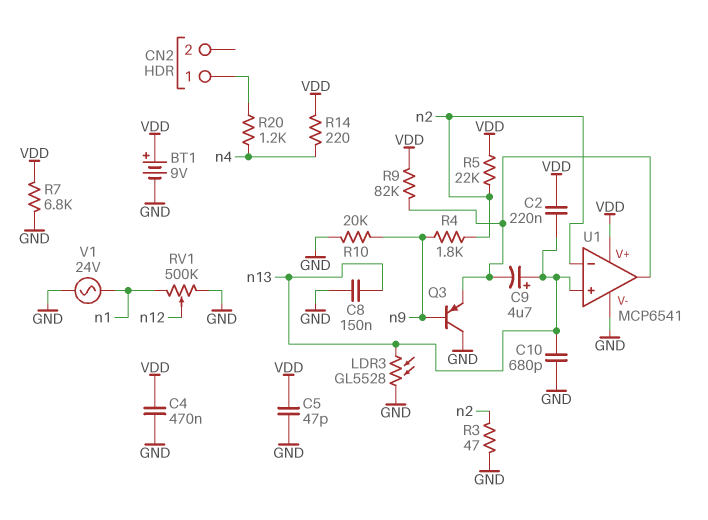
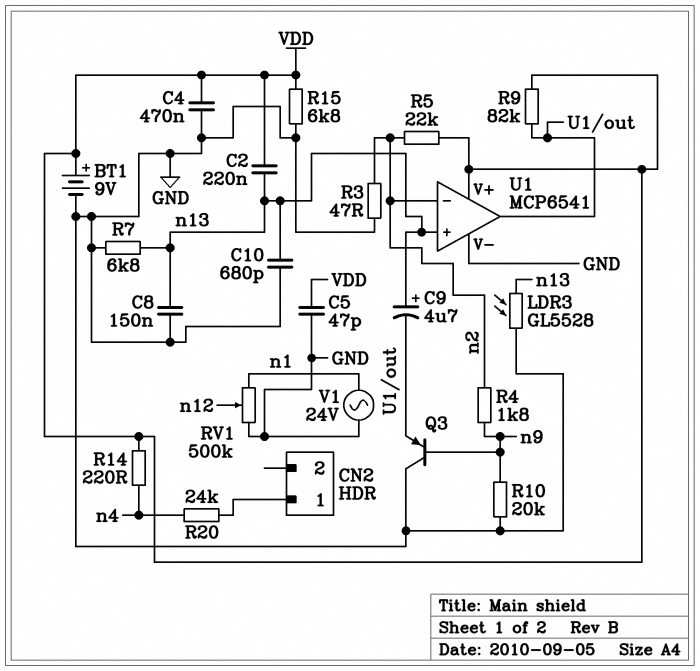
R7: 6.8k (GND, VDD) -> 6.8k (GND, n13)
R15: none -> 6.8k (GND, VDD)
R20: 1.2k (CN2/1, n4) -> 24k (CN2/1, n4)

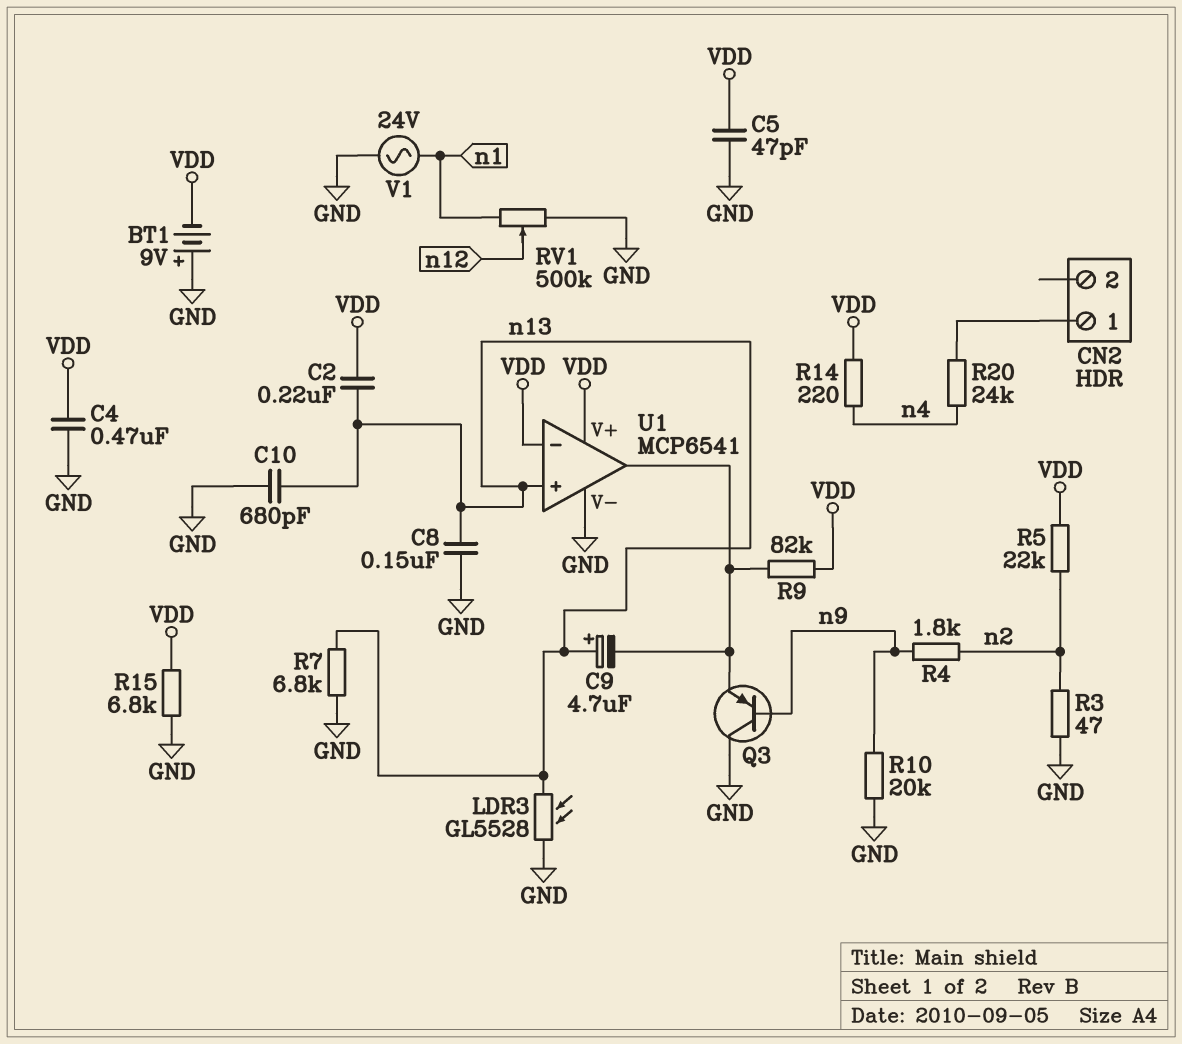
BT1: 9V (plus VDD, minus GND) -> 9V (plus GND, minus VDD)
U1 pin in-: n2 -> VDD

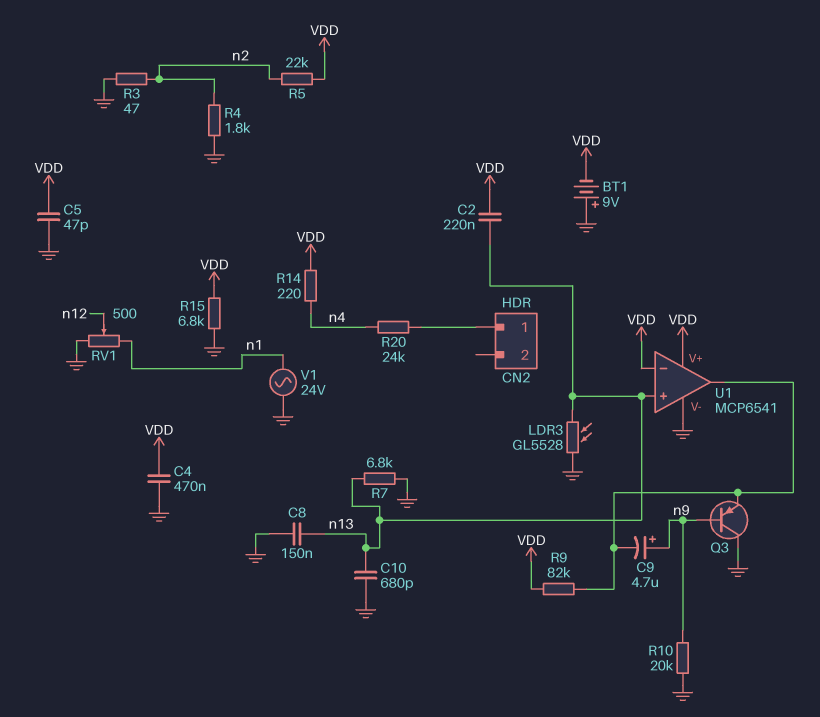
C9: 4.7uF (plus n13, minus U1/out) -> 4.7uF (plus n9, minus U1/out)
R4: 1.8k (n2, n9) -> 1.8k (GND, n2)
RV1: 500k (GND, n1, wiper n12) -> 500 (GND, n1, wiper n12)

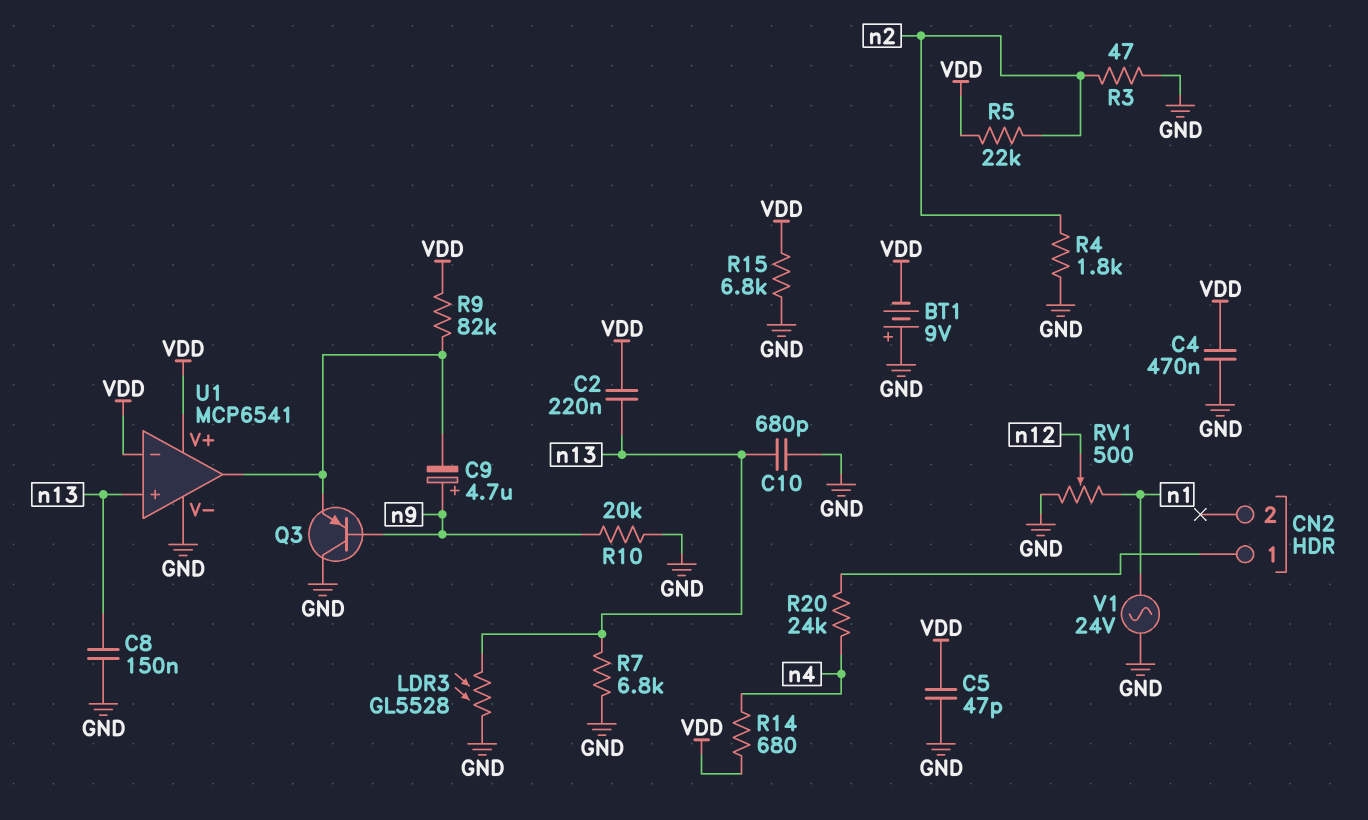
R14: 220 (VDD, n4) -> 680 (VDD, n4)

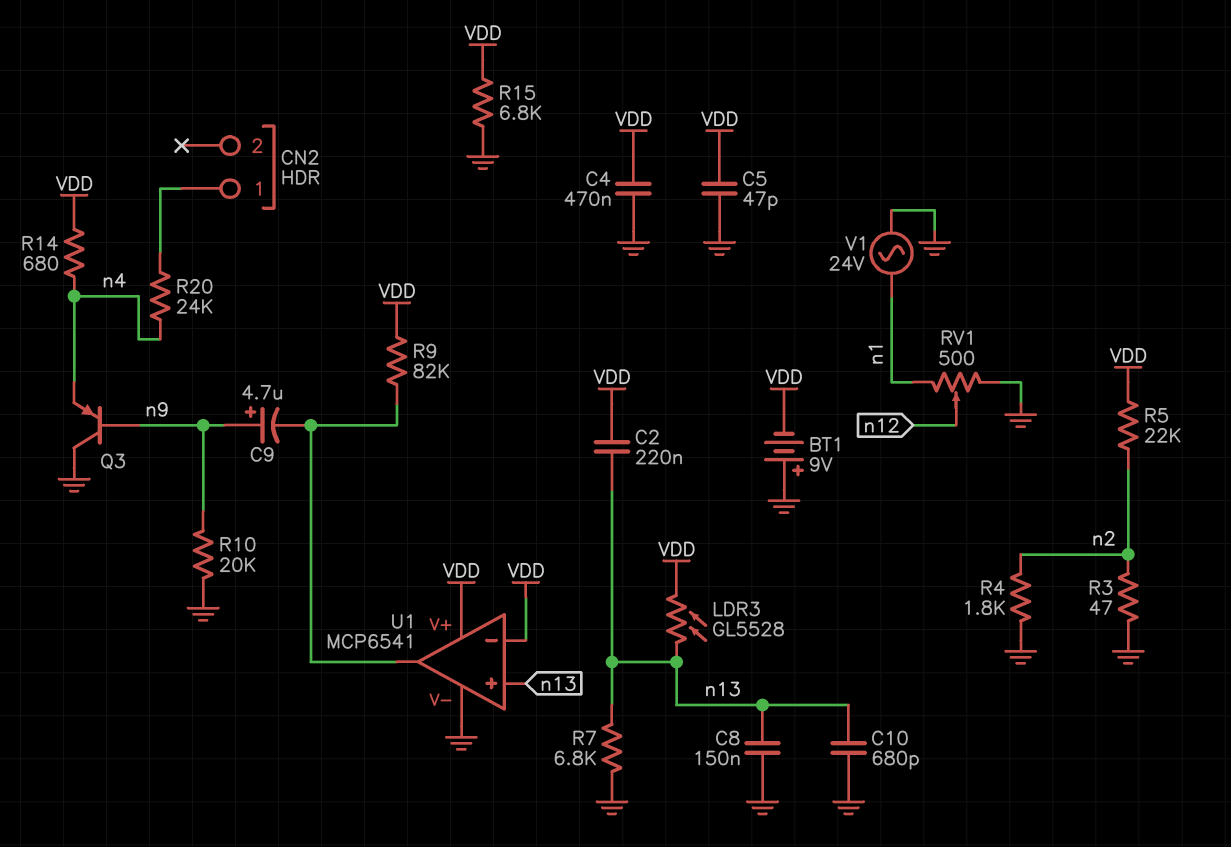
LDR3: GL5528 (GND, n13) -> GL5528 (VDD, n13)
Q3: PNP (B n9, C GND, E U1/out) -> PNP (B n9, C GND, E n4)

